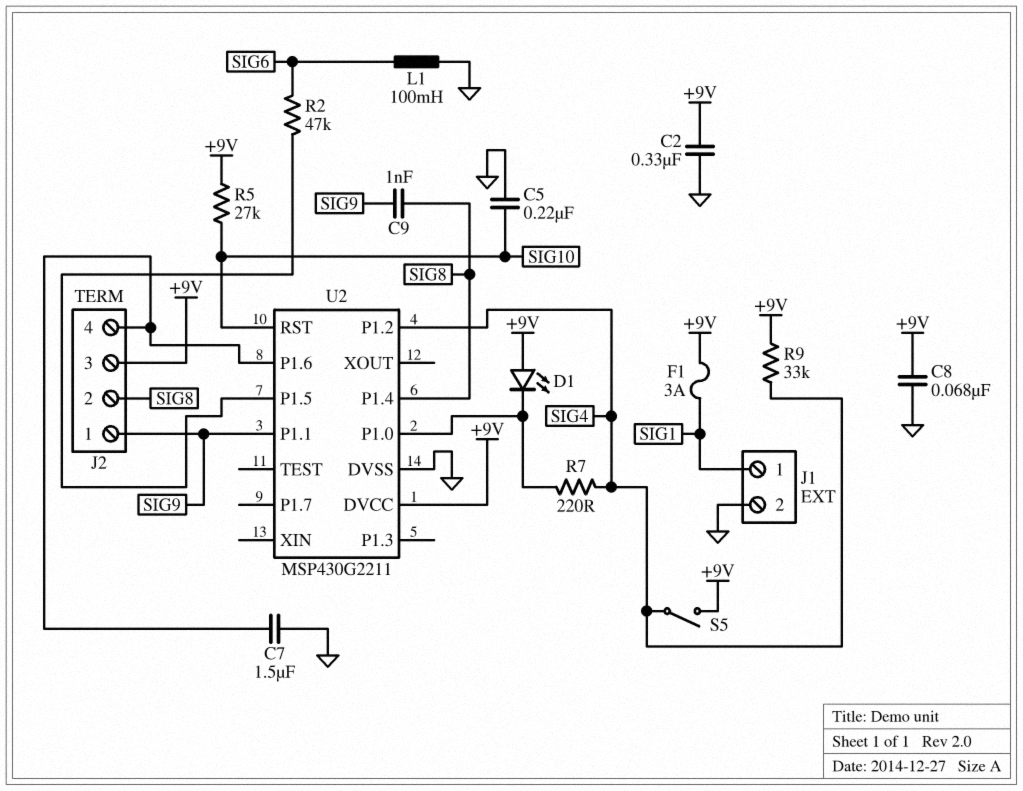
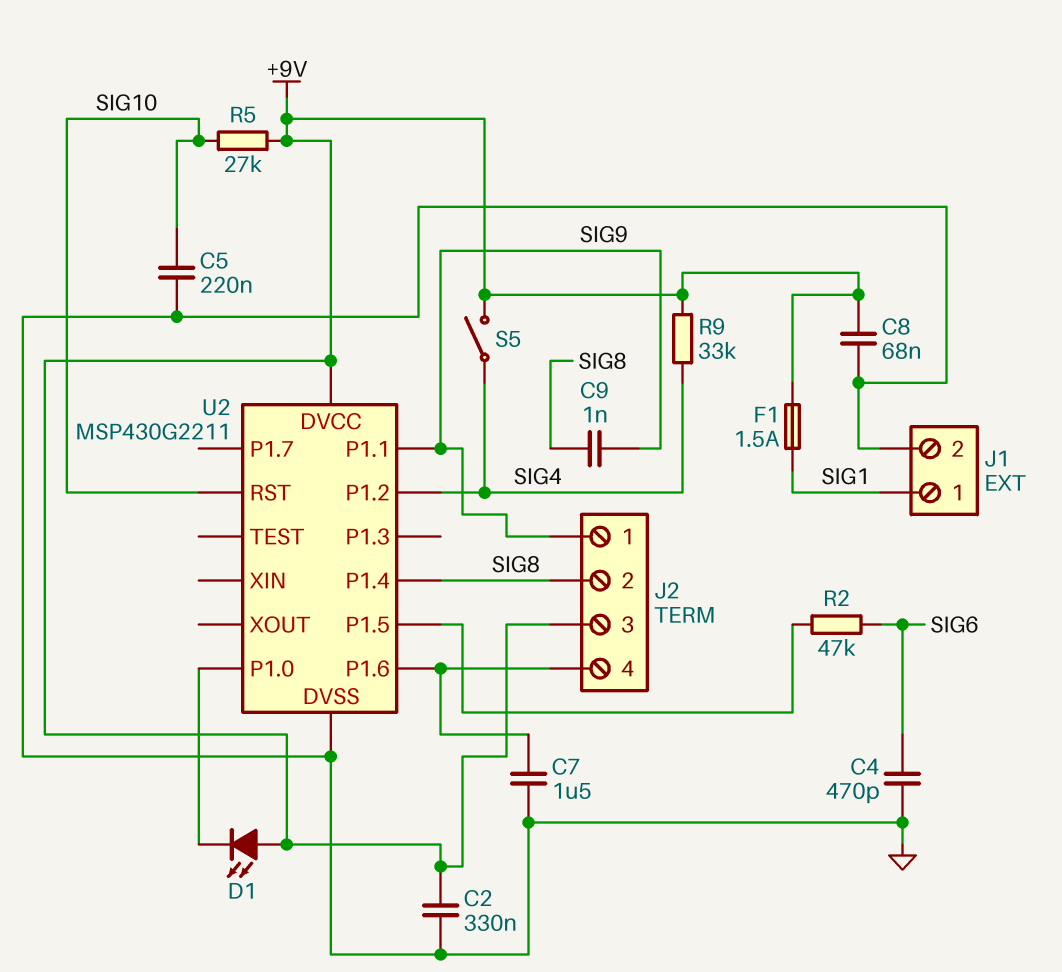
C4: none -> 470pF (GND, SIG6)
F1: 3A (+9V, SIG1) -> 1.5A (+9V, SIG1)
L1: 100mH (GND, SIG6) -> none
R7: 220 (SIG4, U2/P1.0) -> none

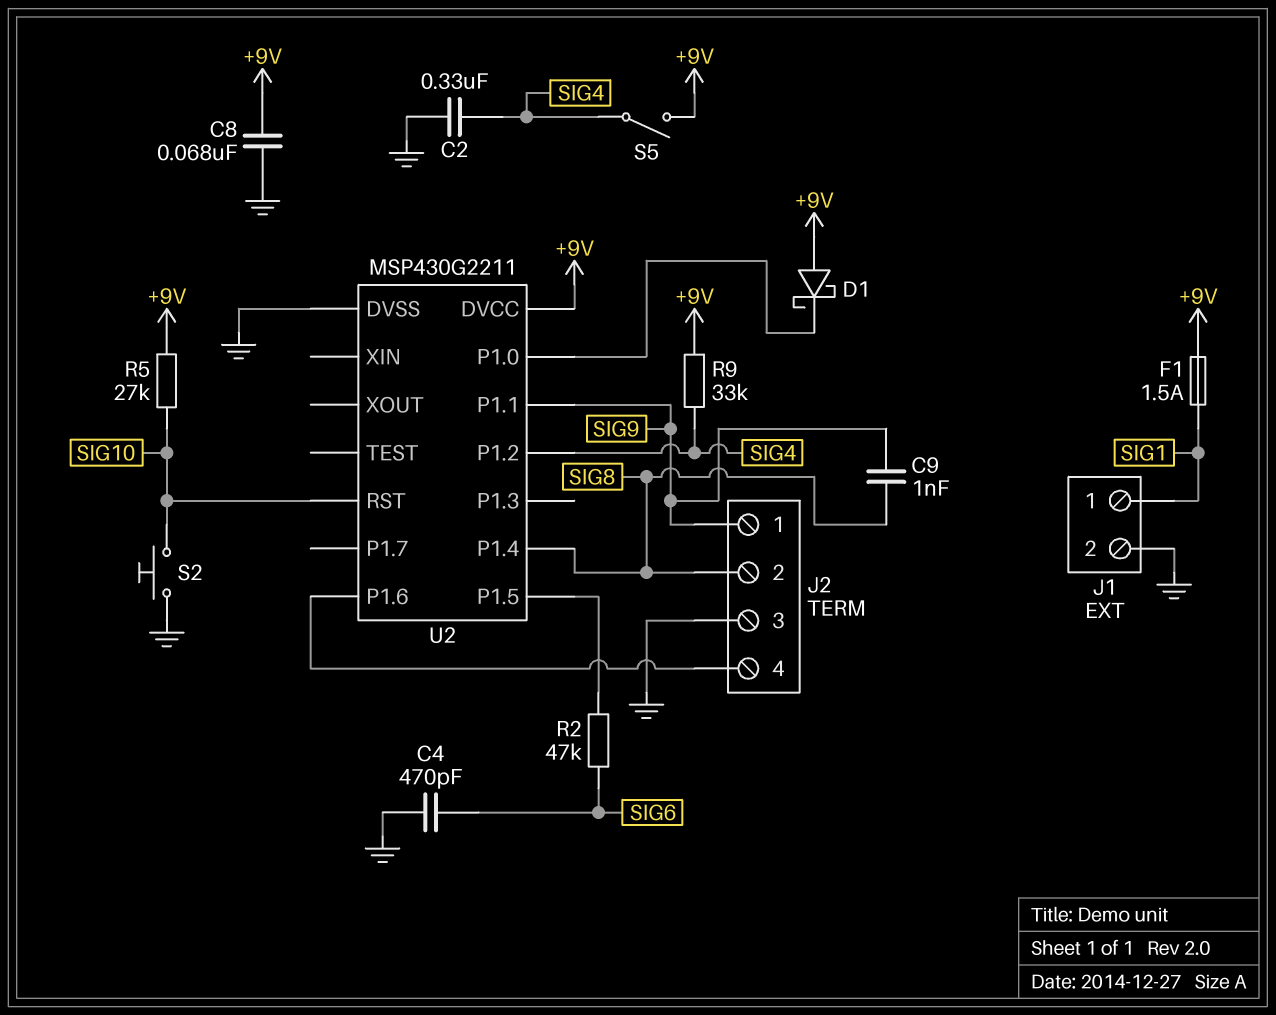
C2: 330nF (+9V, GND) -> 330nF (GND, SIG4)
C5: 220nF (GND, SIG10) -> none
C7: 1.5uF (GND, J2/4) -> none
D1: LED (A +9V, K U2/P1.0) -> schottky (A +9V, K U2/P1.0)
J2 pin 3: +9V -> GND
S2: none -> button (GND, SIG10)

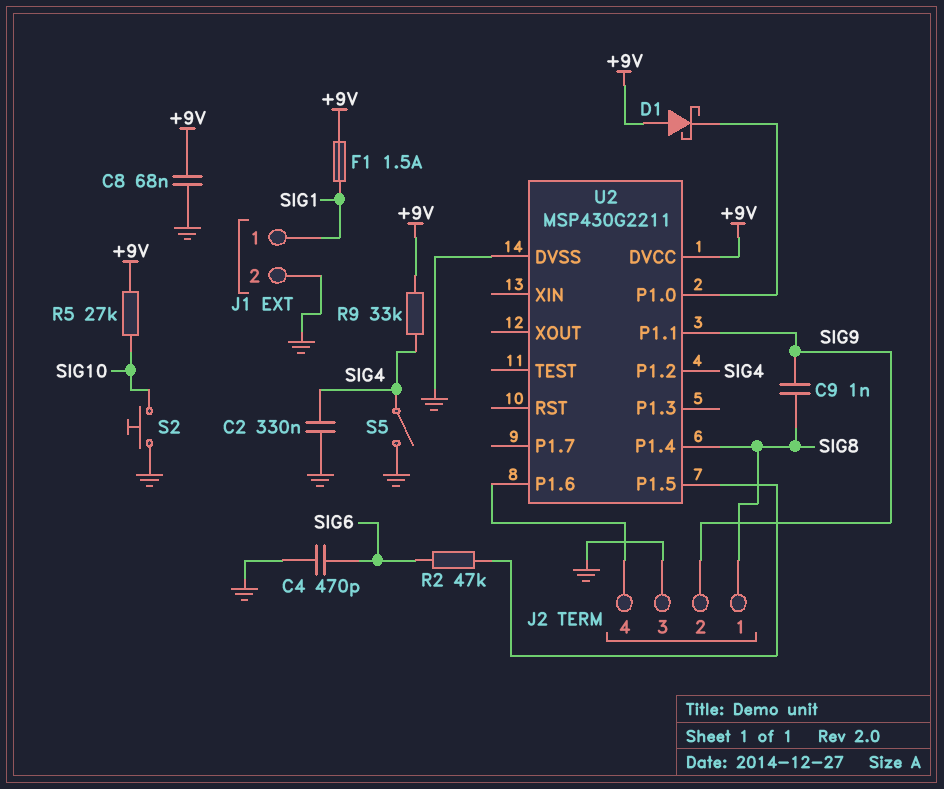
J2 pin 1: SIG9 -> SIG8
J2 pin 2: SIG8 -> SIG9
S5: switch (+9V, SIG4) -> switch (GND, SIG4)
U2 pin RST: SIG10 -> none

